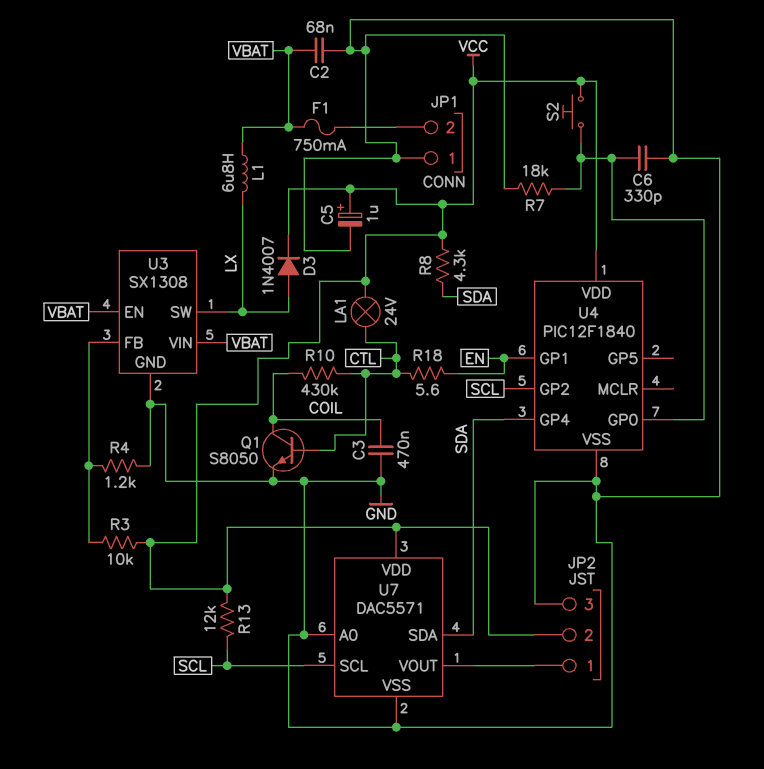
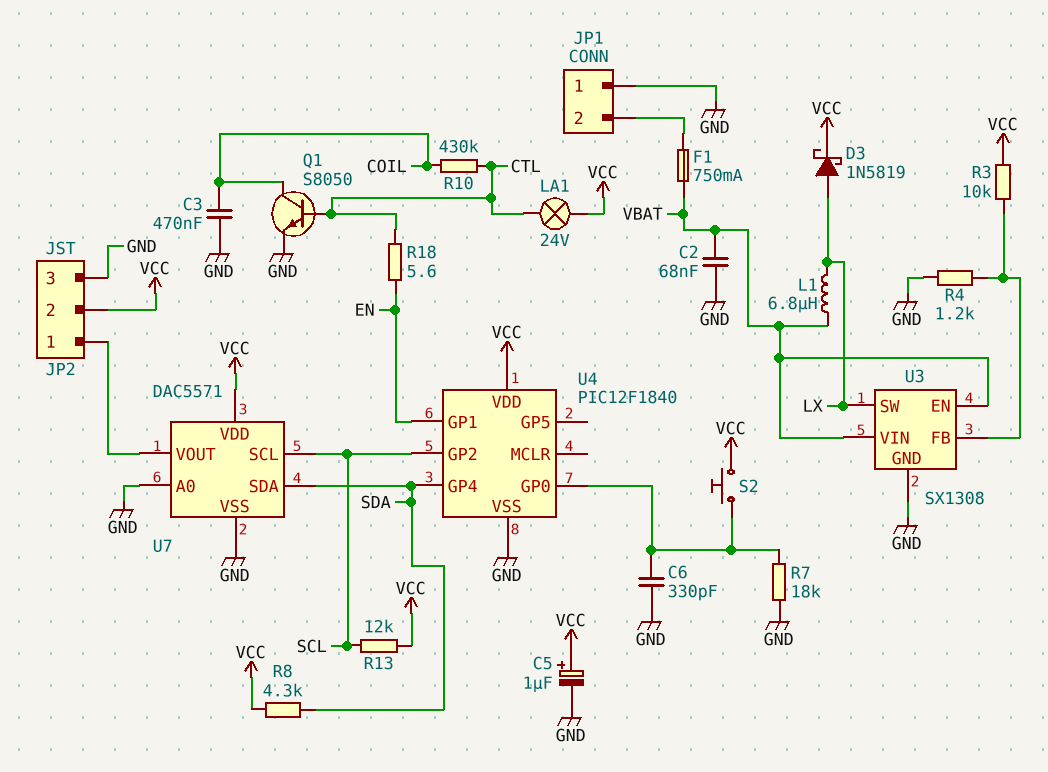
D3: diode 1N4007 (A LX, K VCC) -> schottky 1N5819 (A LX, K VCC)

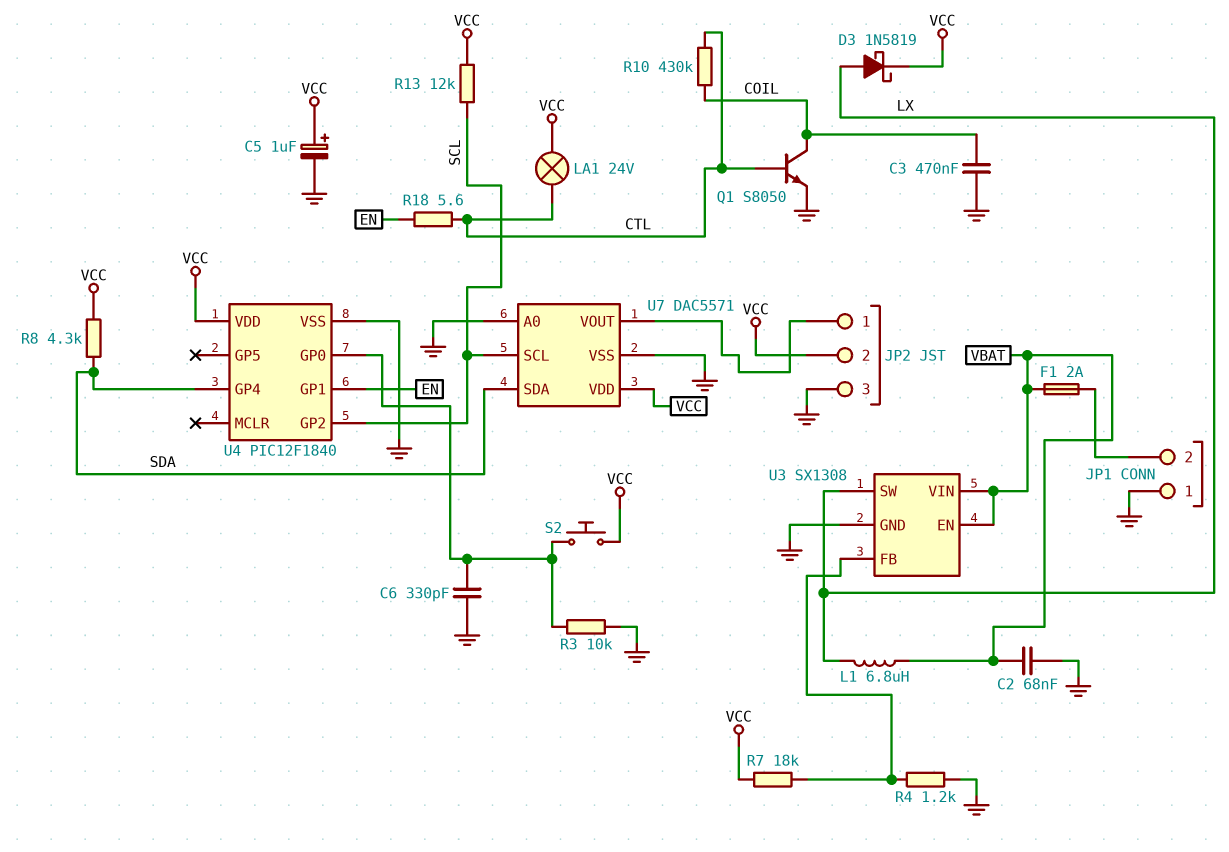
F1: 750mA (JP1/2, VBAT) -> 2A (JP1/2, VBAT)
R3: 10k (U3/FB, VCC) -> 10k (GND, U4/GP0)
R7: 18k (GND, U4/GP0) -> 18k (U3/FB, VCC)

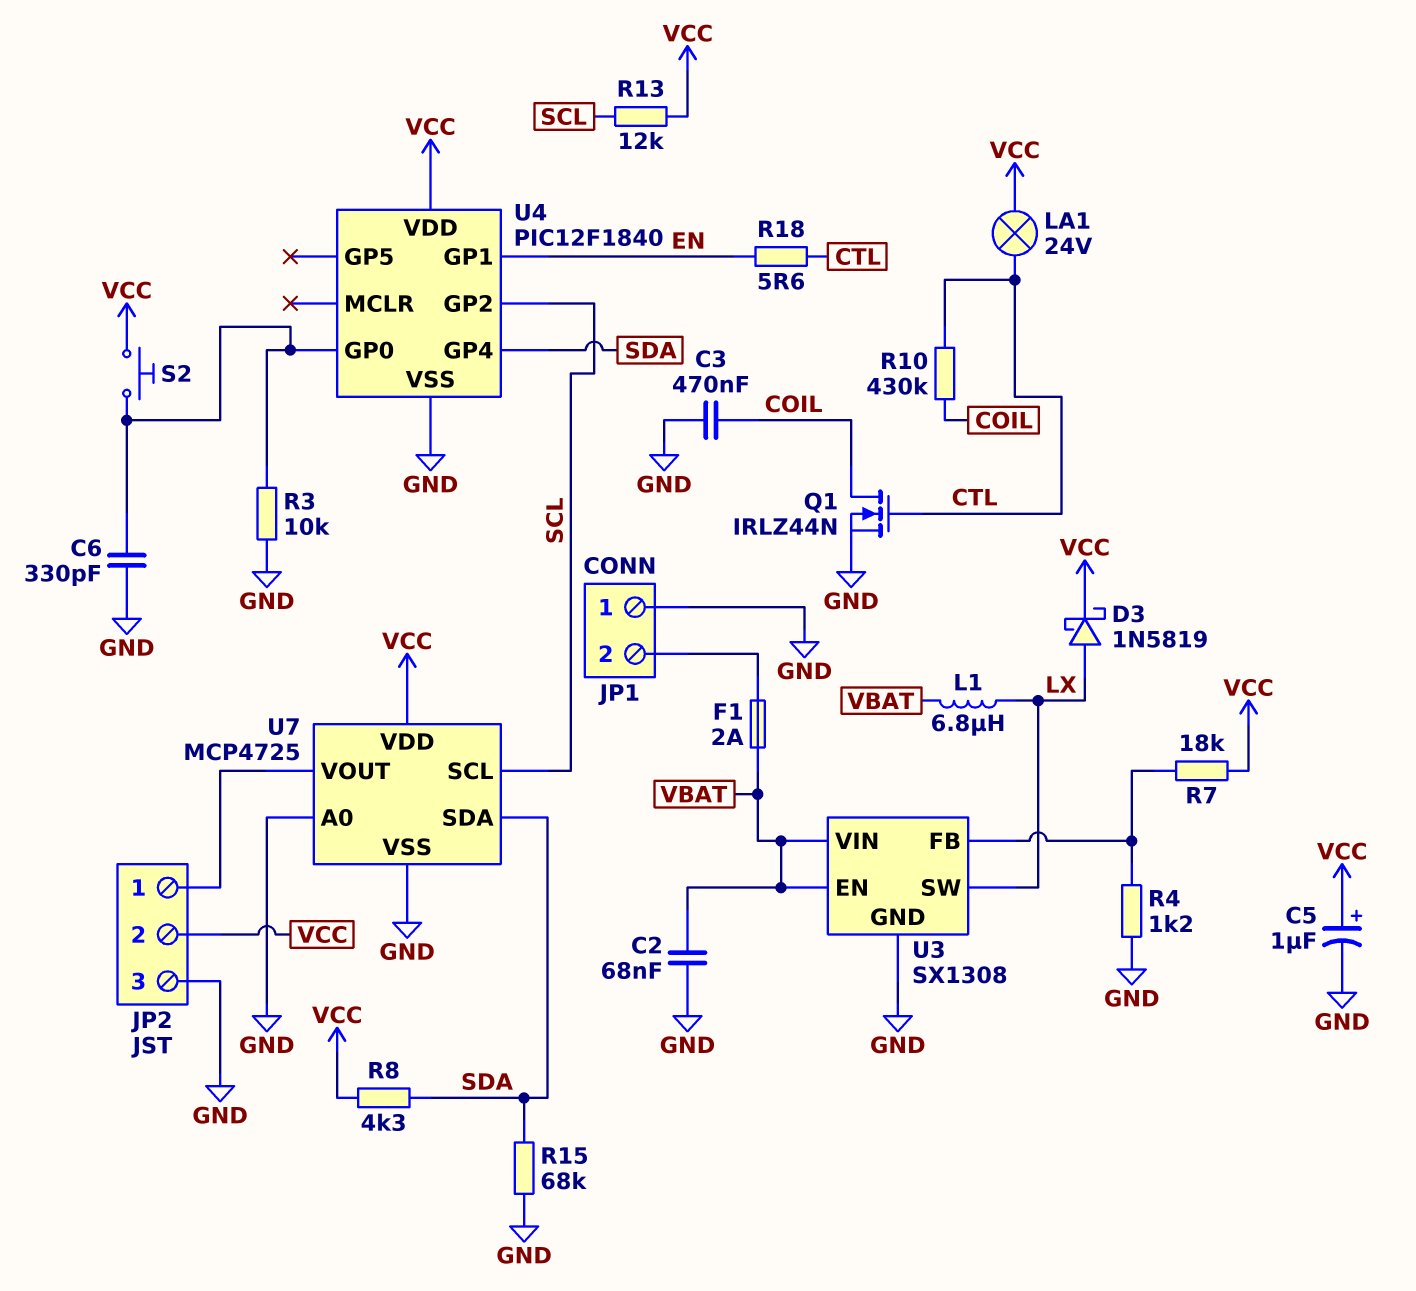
Q1: NPN S8050 (B CTL, C COIL, E GND) -> NMOS IRLZ44N (G CTL, D COIL, S GND)
R15: none -> 68k (GND, SDA)
U7: DAC5571 -> MCP4725

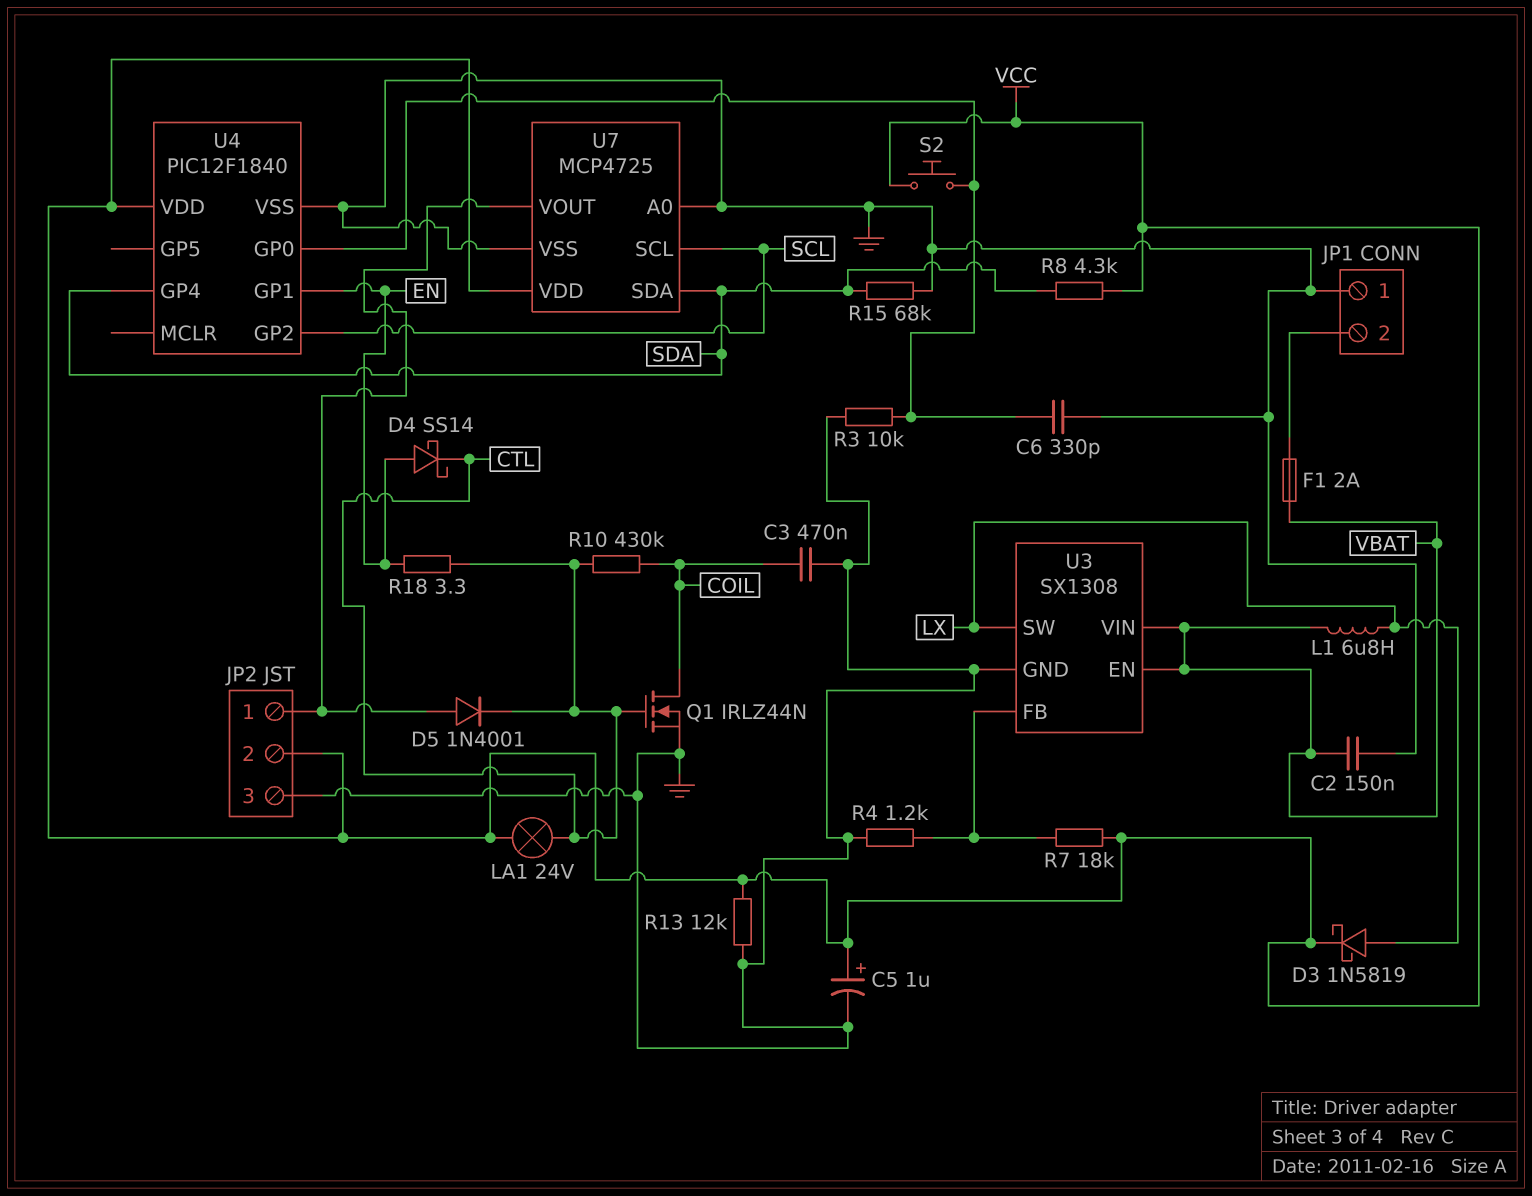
C2: 68nF (GND, VBAT) -> 150nF (GND, VBAT)
D4: none -> schottky SS14 (A EN, K CTL)
D5: none -> diode 1N4001 (A JP2/1, K CTL)
R13: 12k (SCL, VCC) -> 12k (GND, VCC)
R18: 5.6 (CTL, EN) -> 3.3 (CTL, EN)

